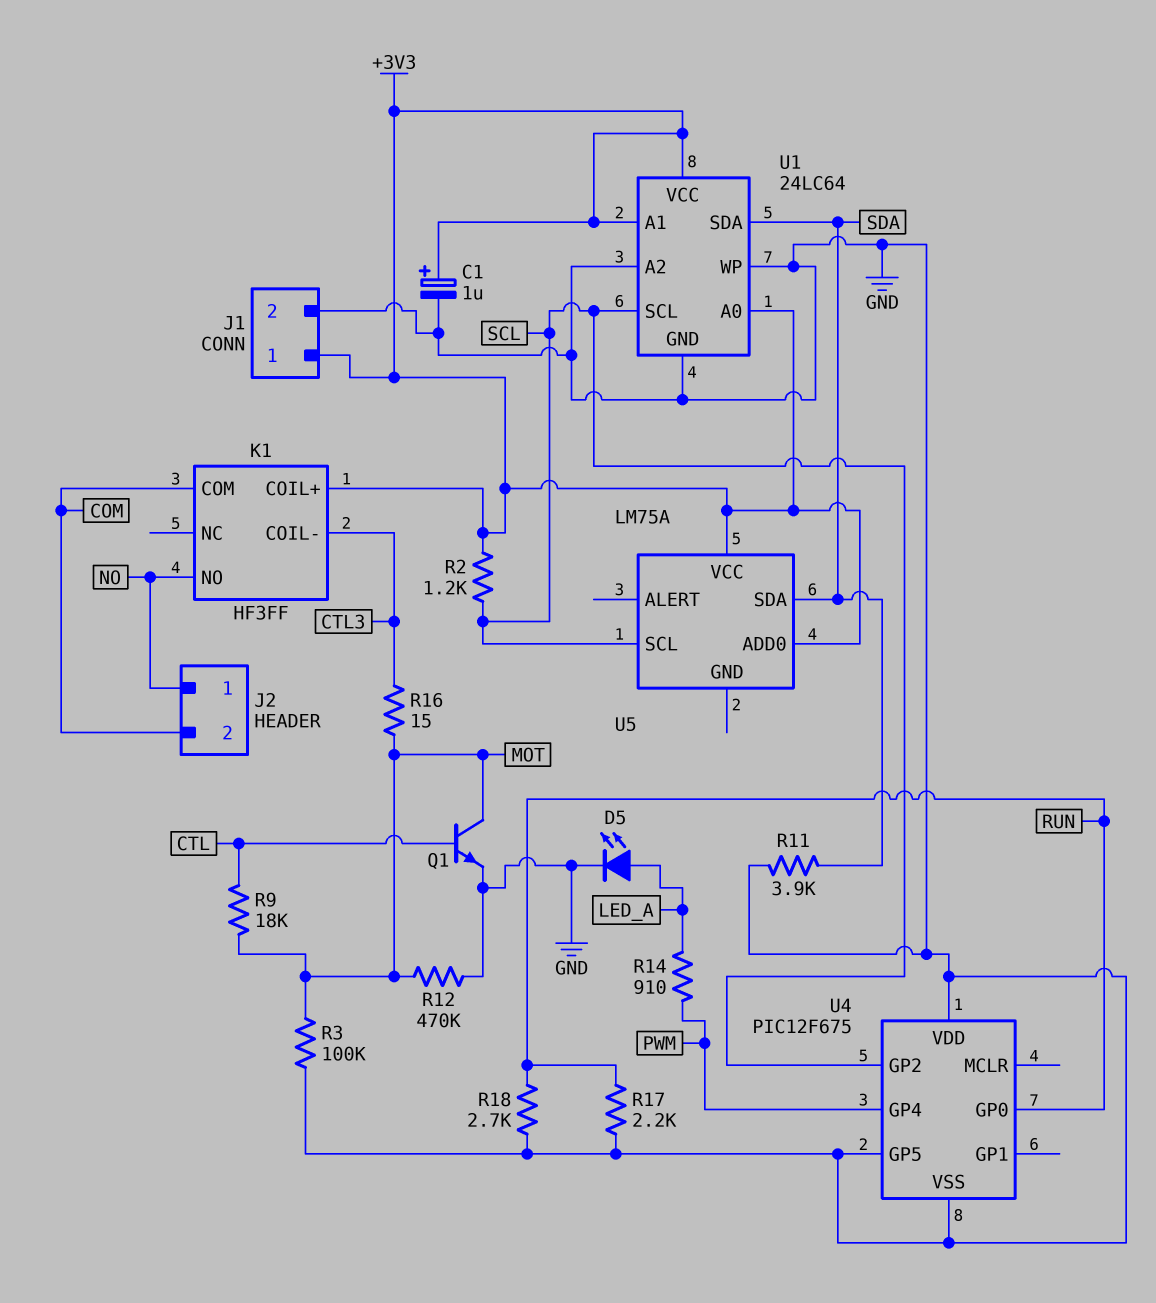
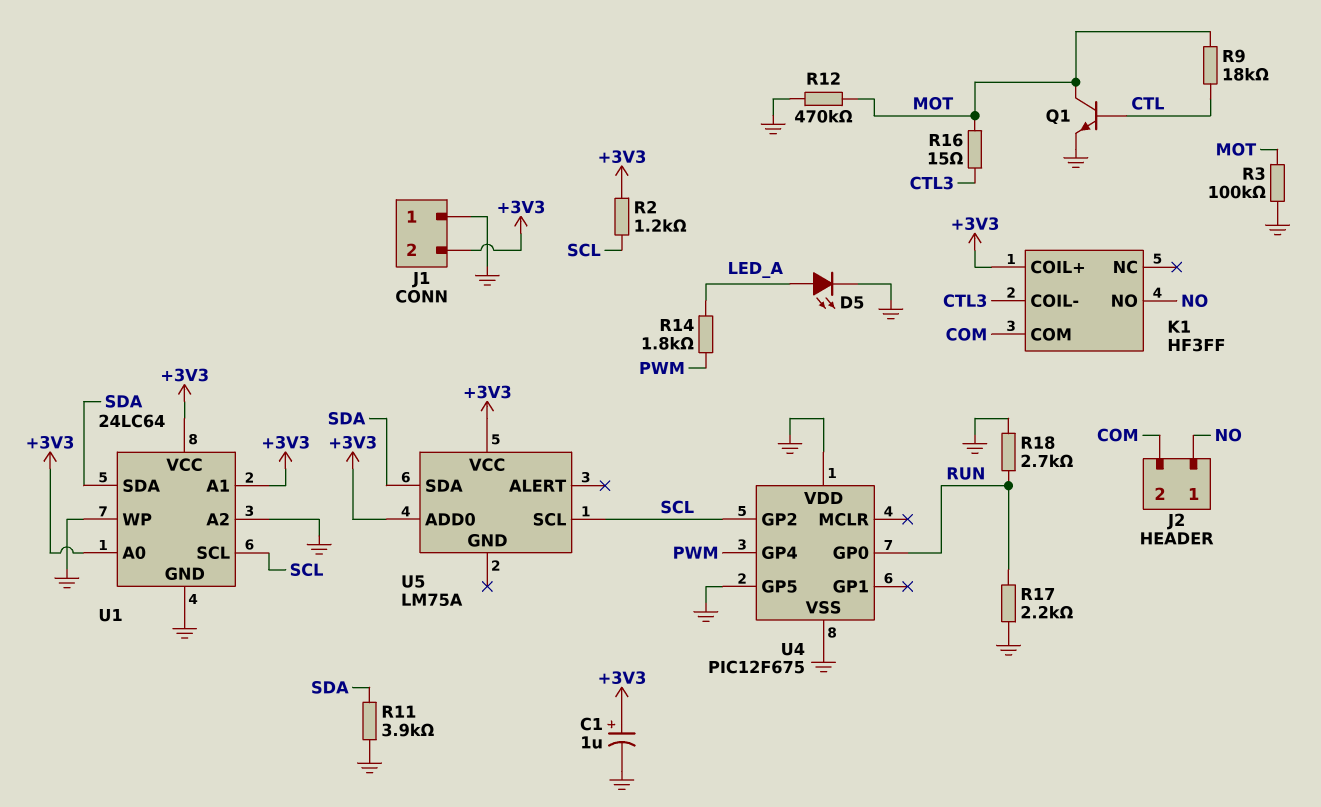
J1 pin 1: +3V3 -> GND
J1 pin 2: GND -> +3V3
R14: 910 (LED_A, PWM) -> 1.8k (LED_A, PWM)

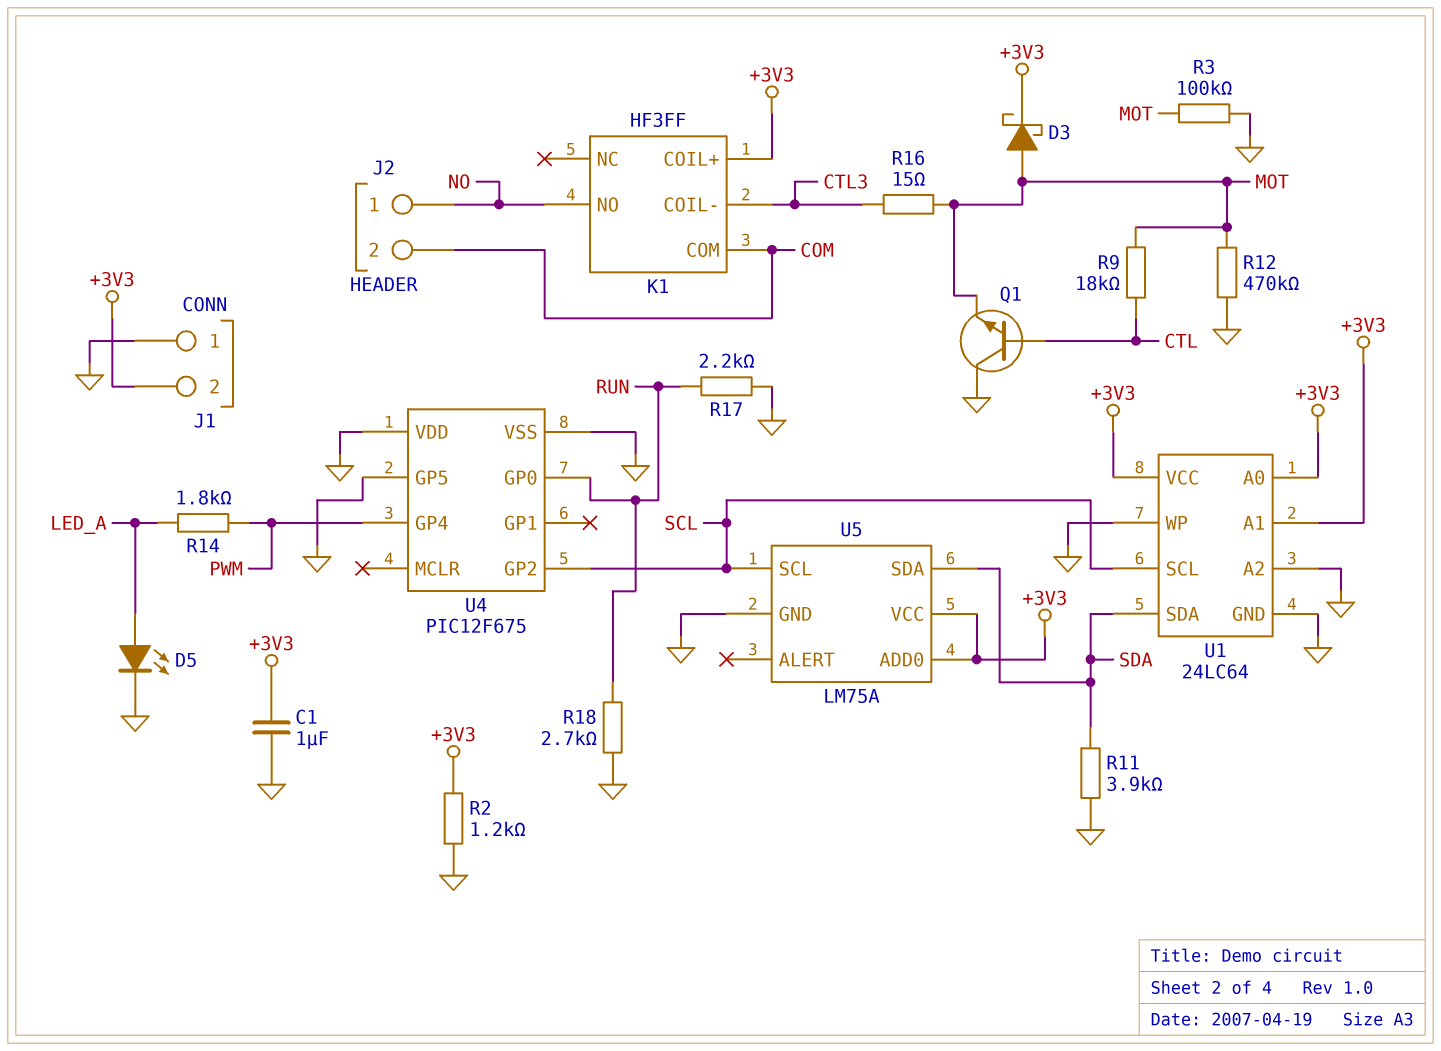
C1: 1uF (plus +3V3, minus GND) -> 1uF (+3V3, GND)
D3: none -> schottky (A MOT, K +3V3)
Q1: NPN (B CTL, C MOT, E GND) -> NPN (B CTL, C GND, E MOT)
R2: 1.2k (+3V3, SCL) -> 1.2k (+3V3, GND)
U5 pin GND: none -> GND

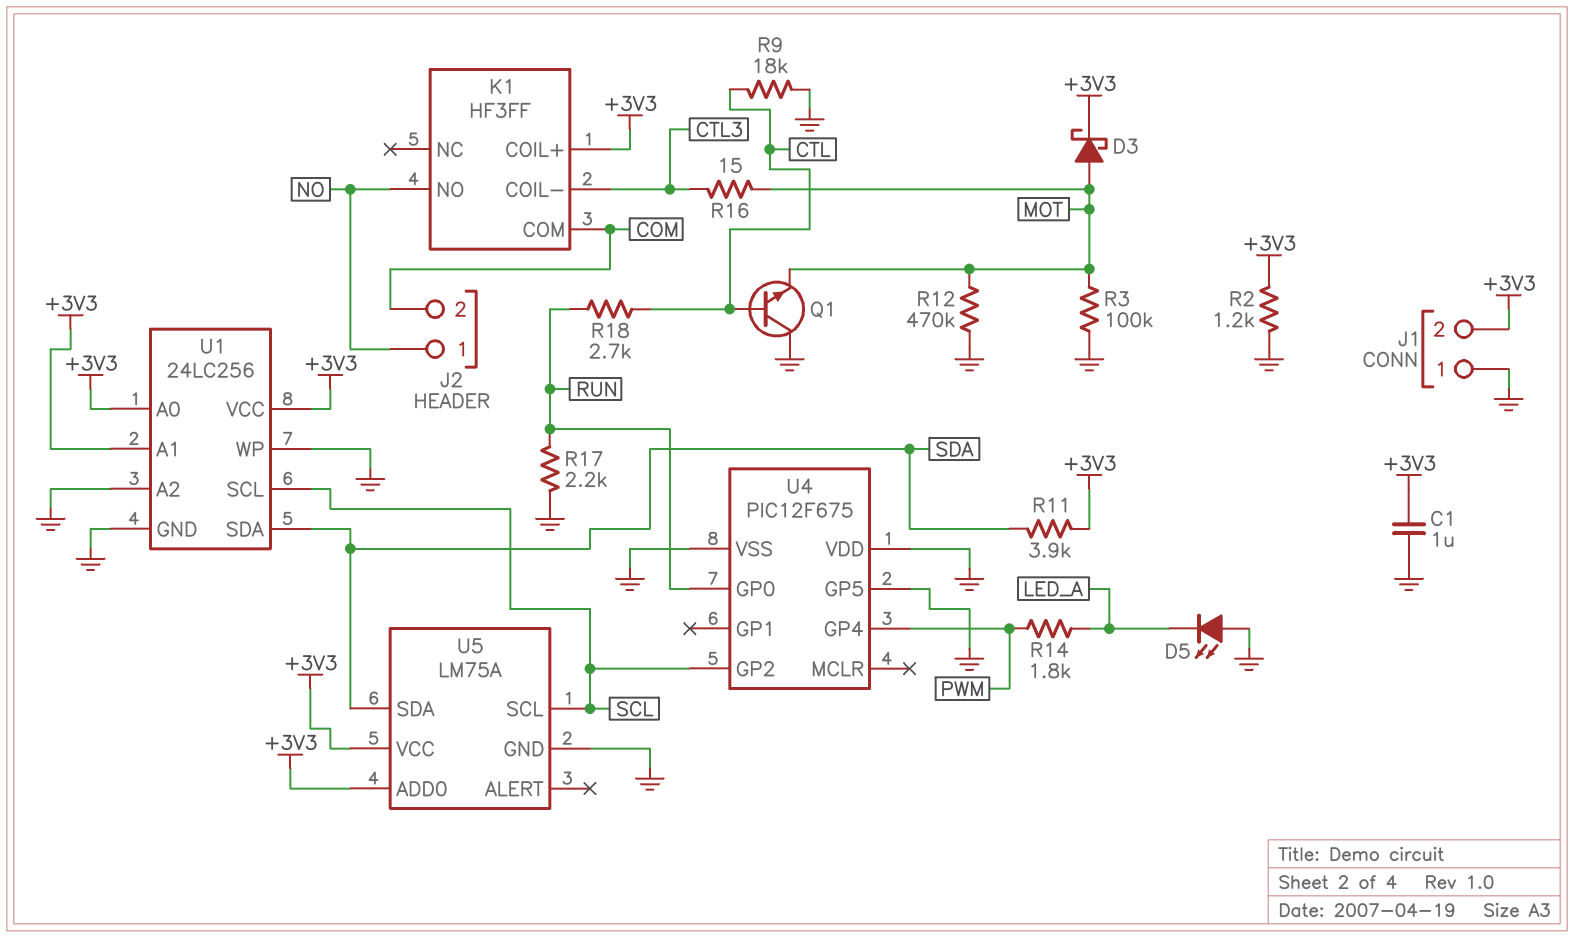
D5: LED (A LED_A, K GND) -> LED (A GND, K LED_A)
R9: 18k (CTL, MOT) -> 18k (CTL, GND)
R11: 3.9k (GND, SDA) -> 3.9k (+3V3, SDA)
R18: 2.7k (GND, RUN) -> 2.7k (CTL, RUN)
U1: 24LC64 -> 24LC256

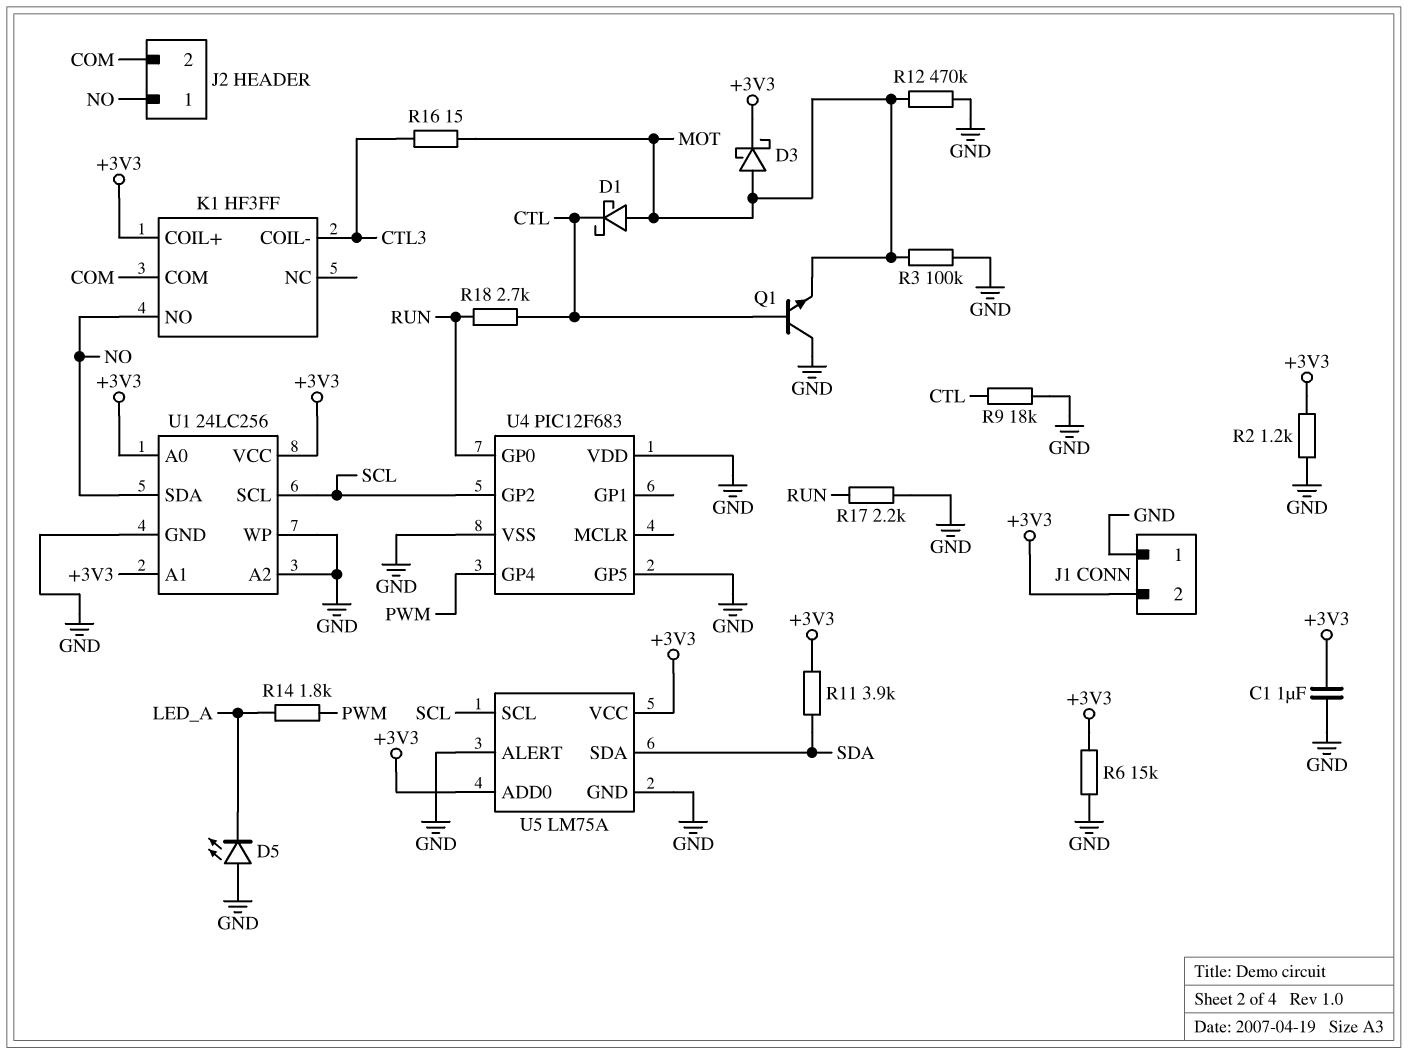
D1: none -> schottky (A MOT, K CTL)
R6: none -> 15k (+3V3, GND)
U1 pin SDA: SDA -> NO
U4: PIC12F675 -> PIC12F683
U5 pin ALERT: none -> GND

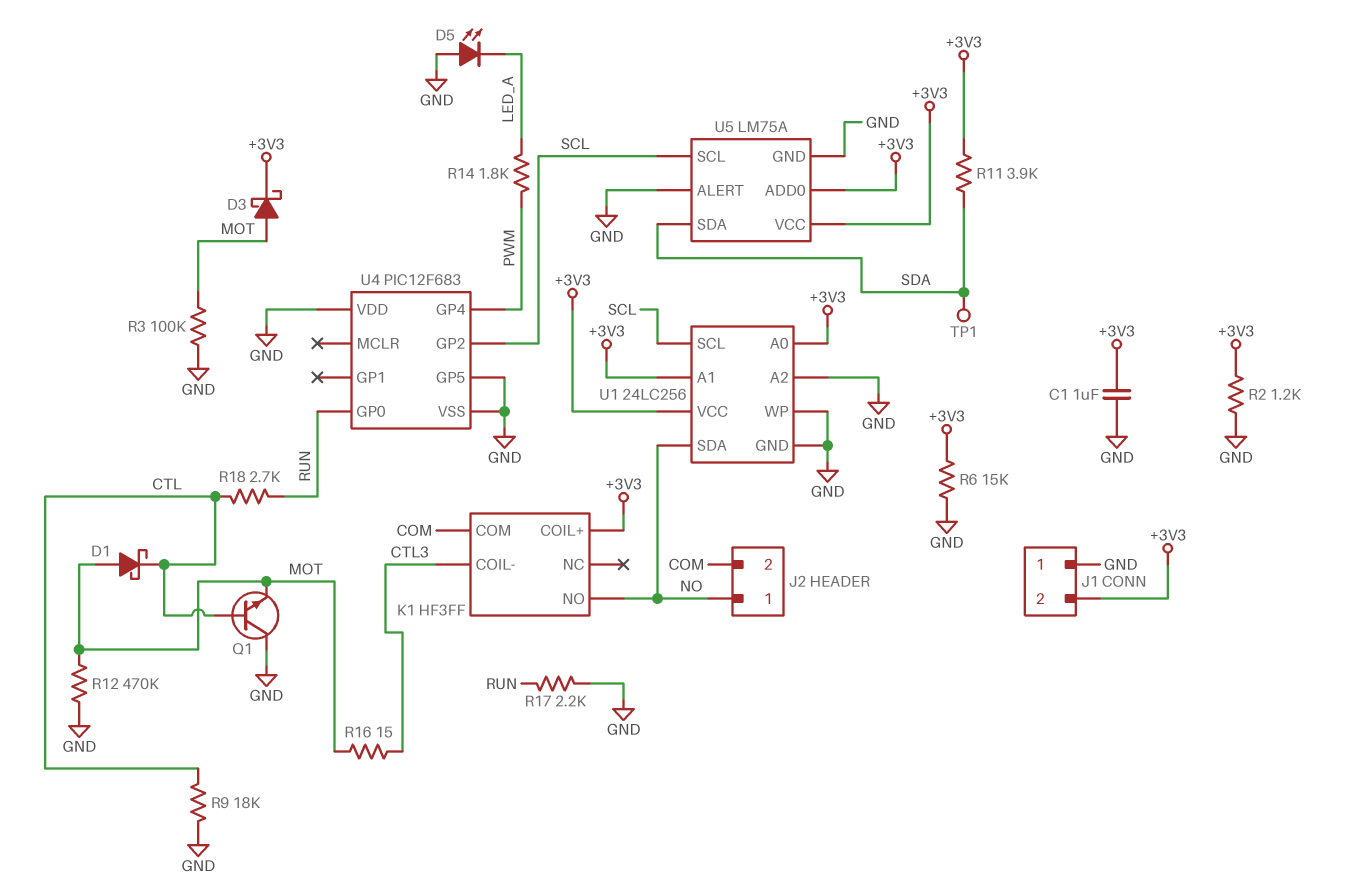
TP1: none -> test point (SDA)

